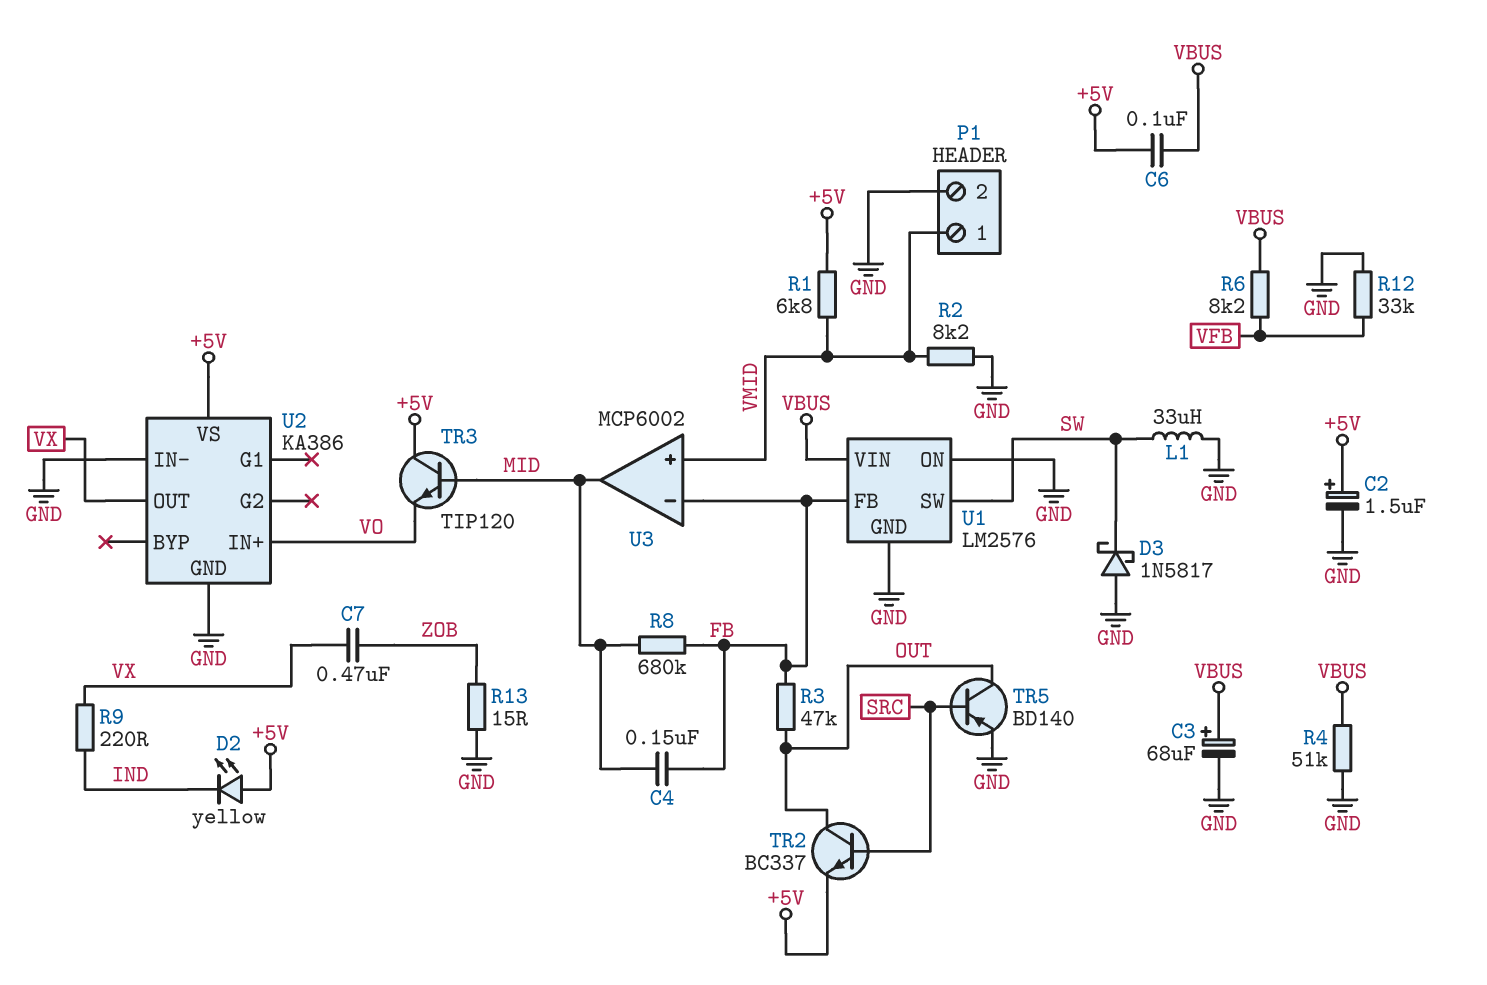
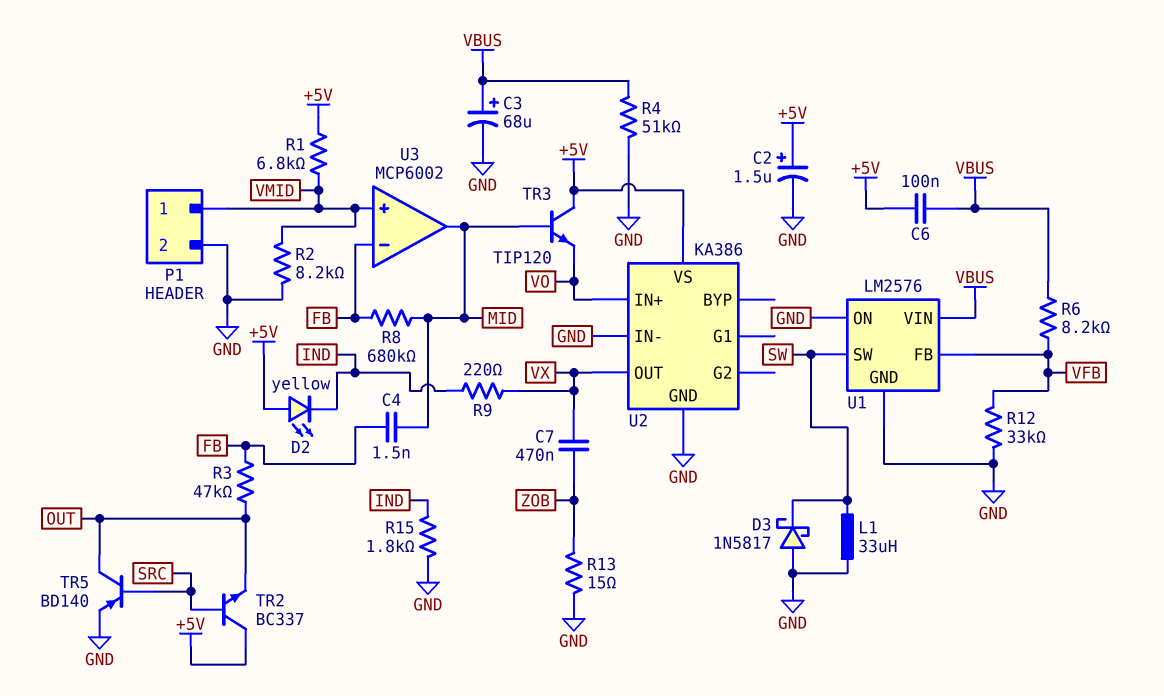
C4: 150nF (FB, MID) -> 1.5nF (FB, MID)
R15: none -> 1.8k (GND, IND)
TR2: NPN BC337 (B SRC, C OUT, E +5V) -> NPN BC337 (B SRC, C +5V, E OUT)
U1 pin FB: FB -> VFB

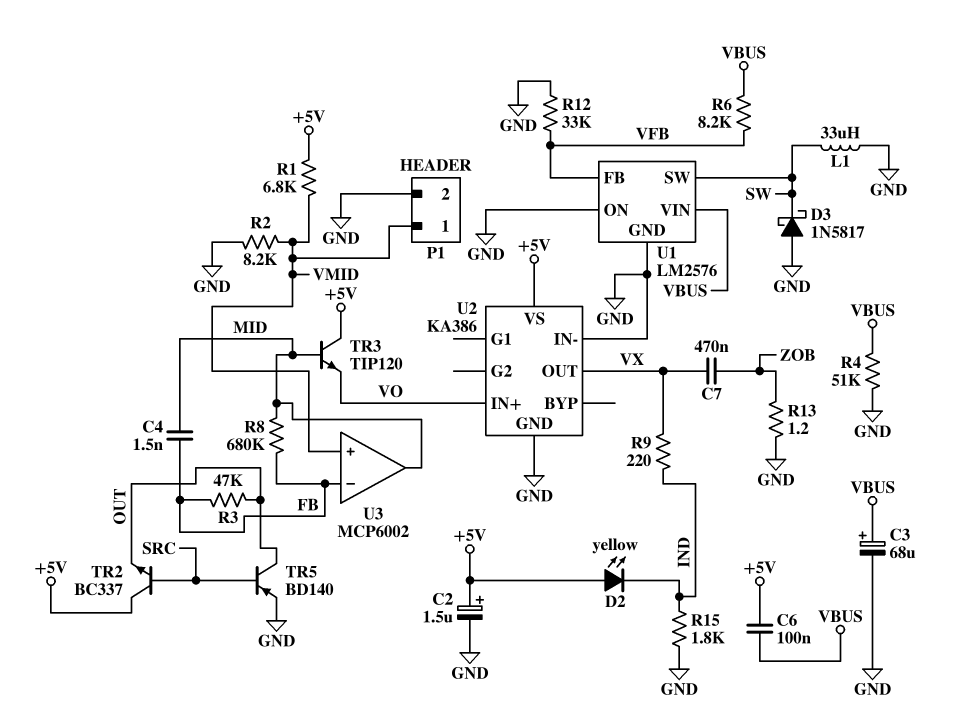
R13: 15 (GND, ZOB) -> 1.2 (GND, ZOB)

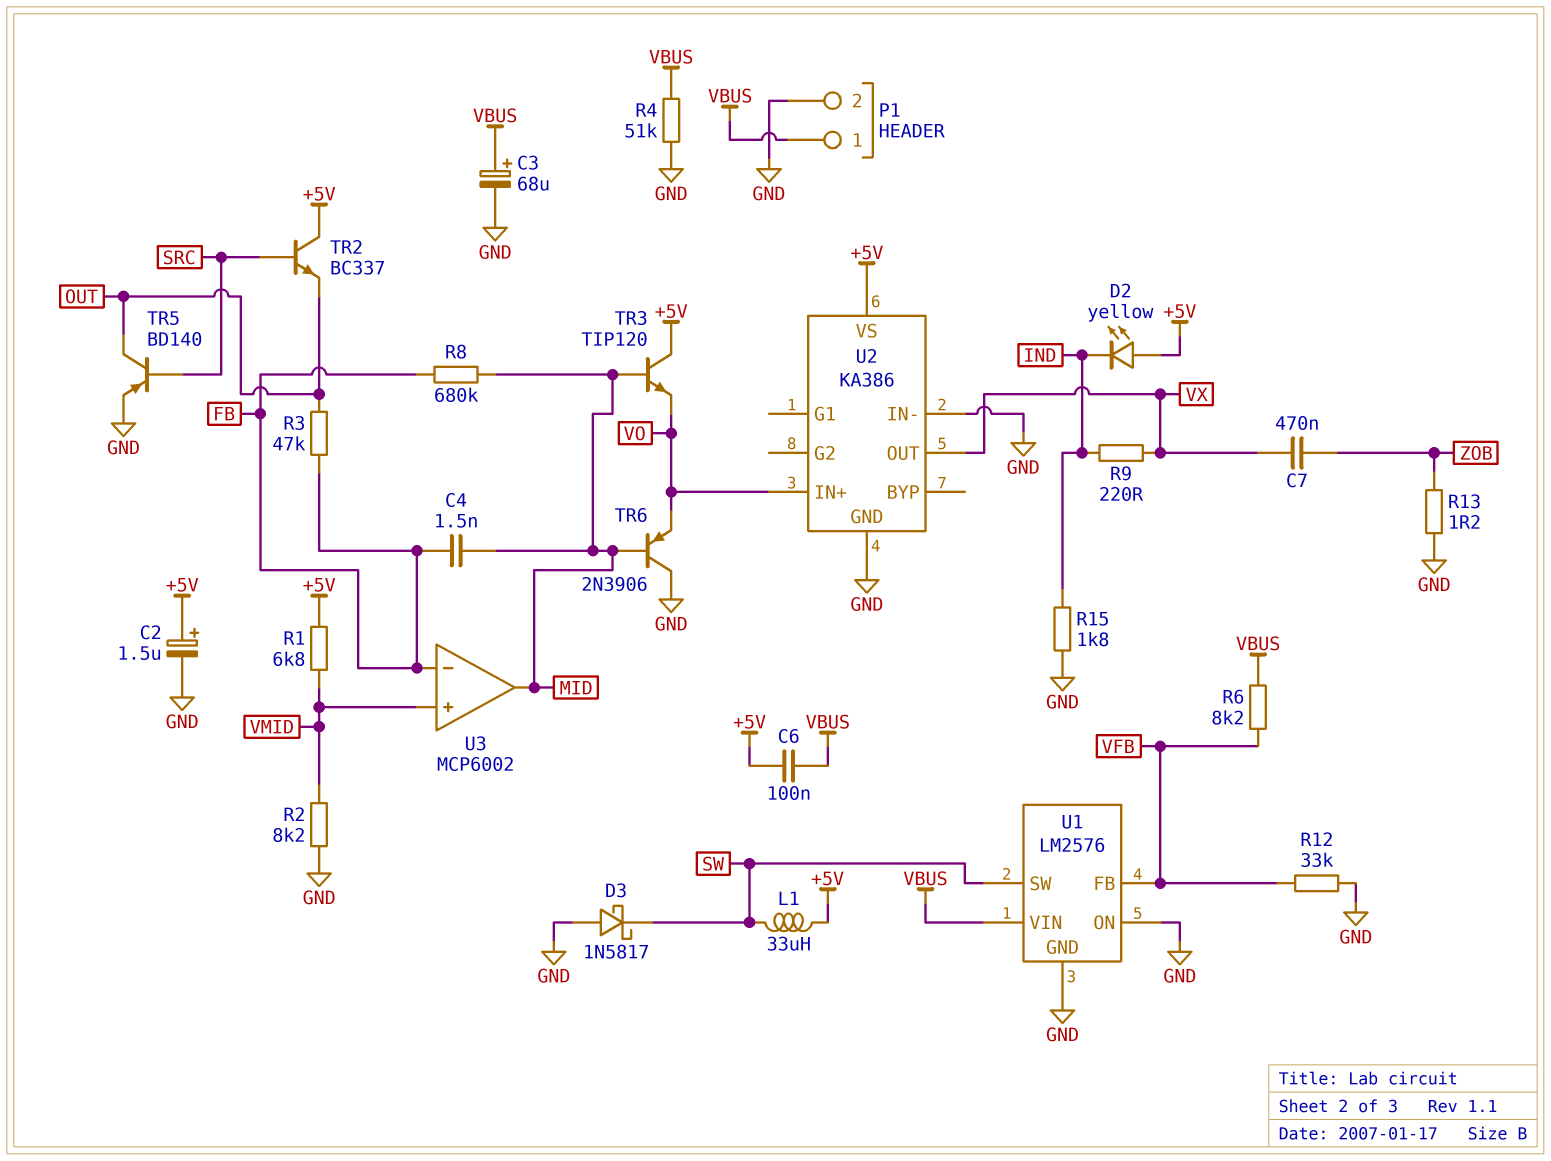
L1: 33uH (GND, SW) -> 33uH (+5V, SW)
P1 pin 1: VMID -> VBUS
TR6: none -> PNP 2N3906 (B MID, C GND, E VO)

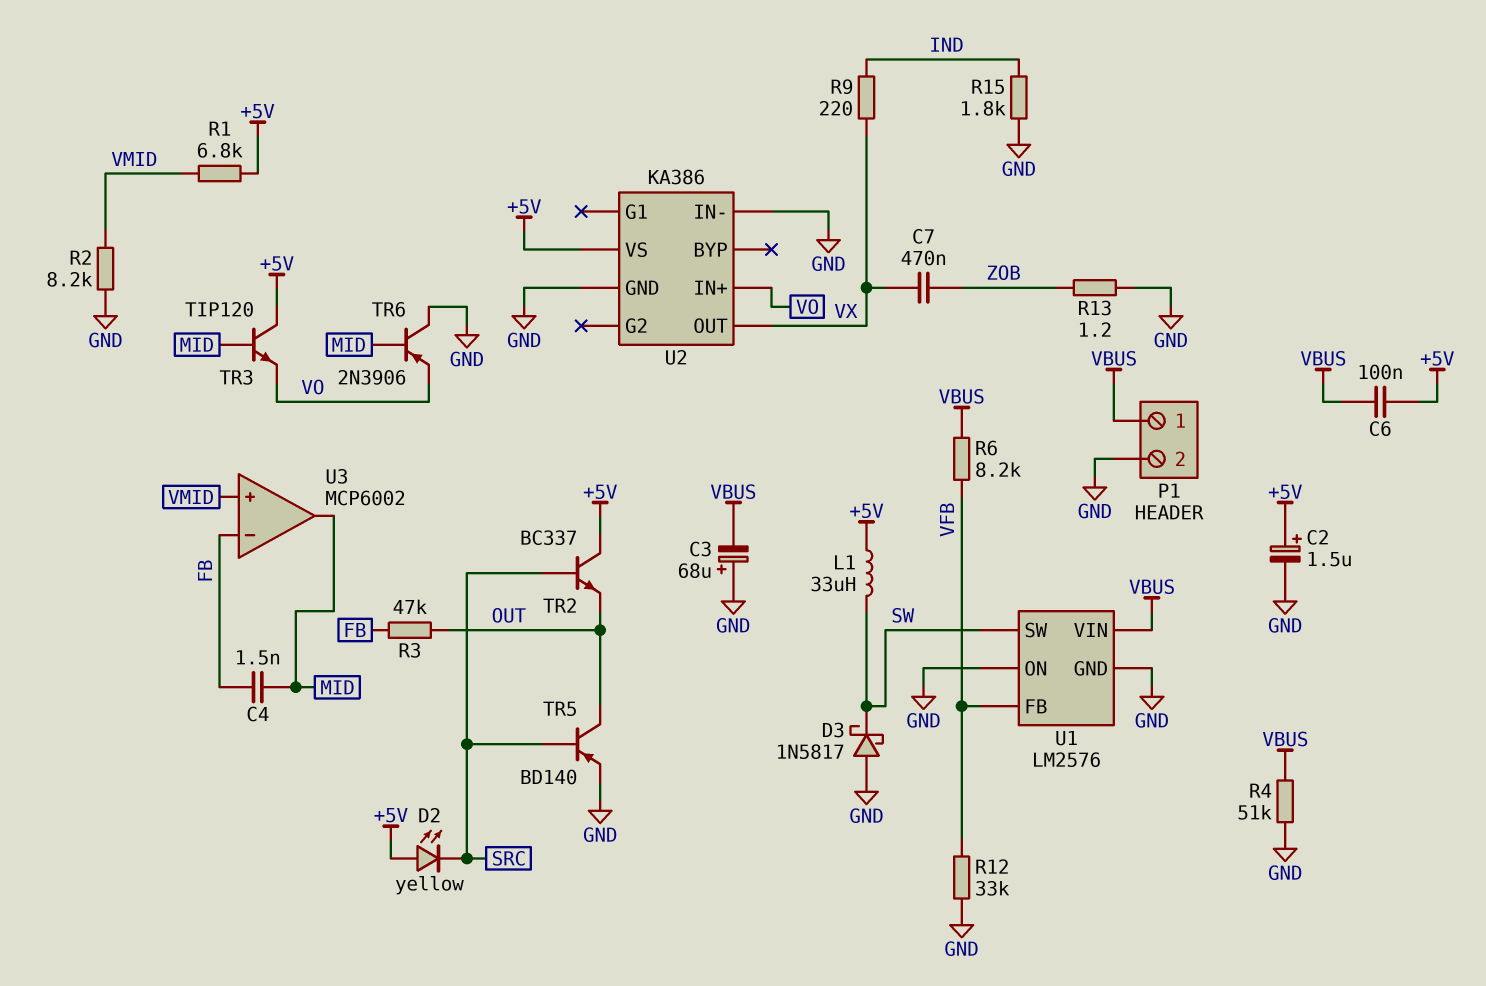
C3: 68uF (plus VBUS, minus GND) -> 68uF (plus GND, minus VBUS)
D2: LED yellow (A +5V, K IND) -> LED yellow (A +5V, K SRC)
R8: 680k (FB, MID) -> none

